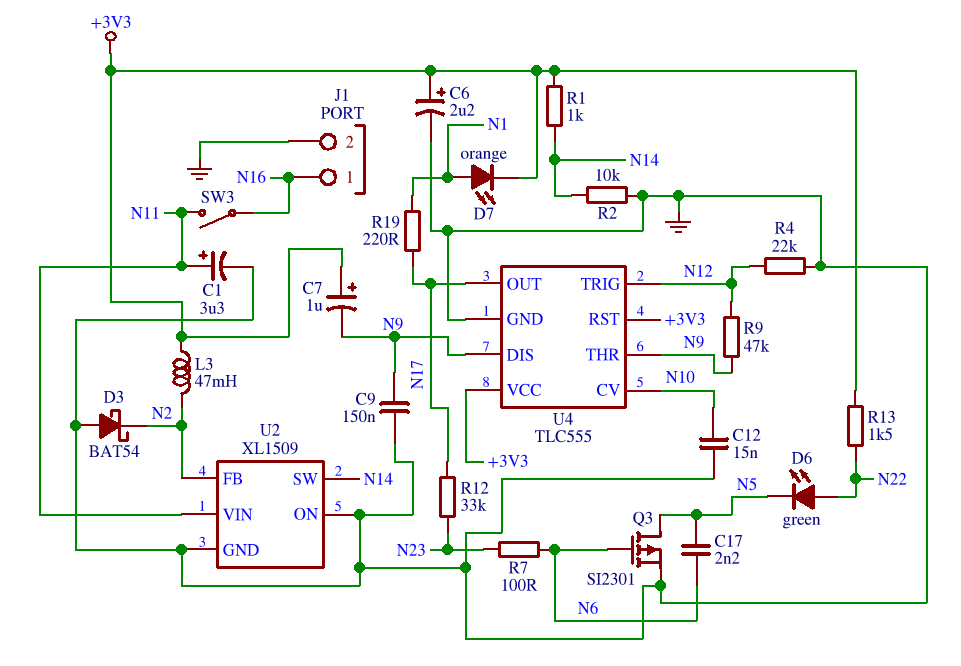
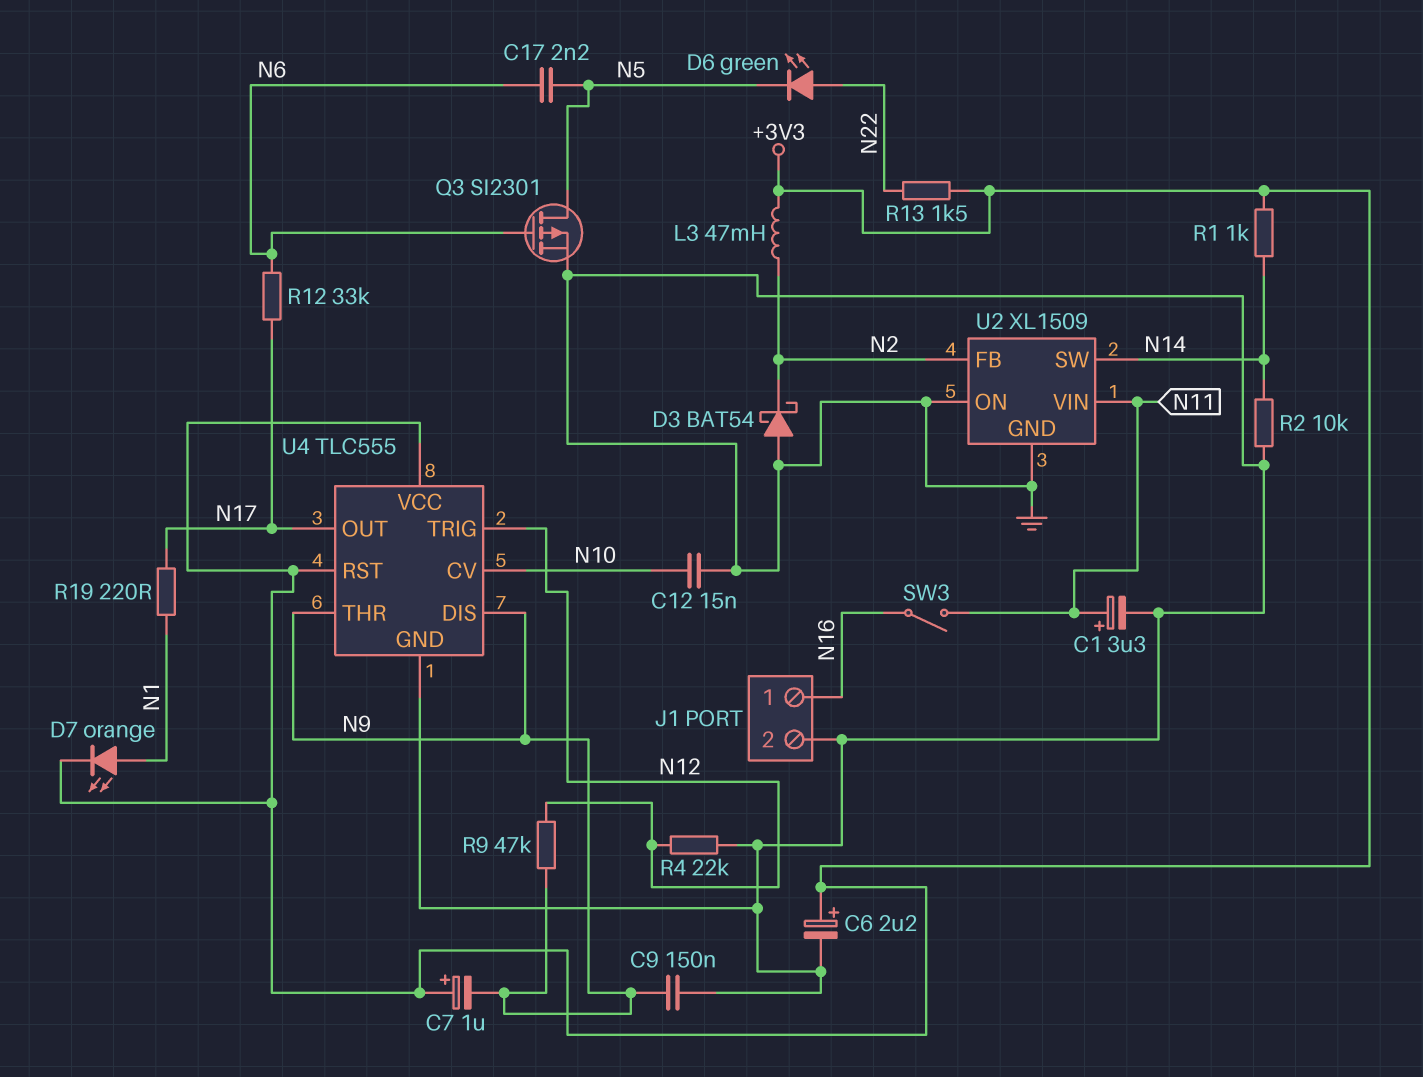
R7: 100 (N6, N23) -> none
R12: 33k (N17, N23) -> 33k (N6, N17)

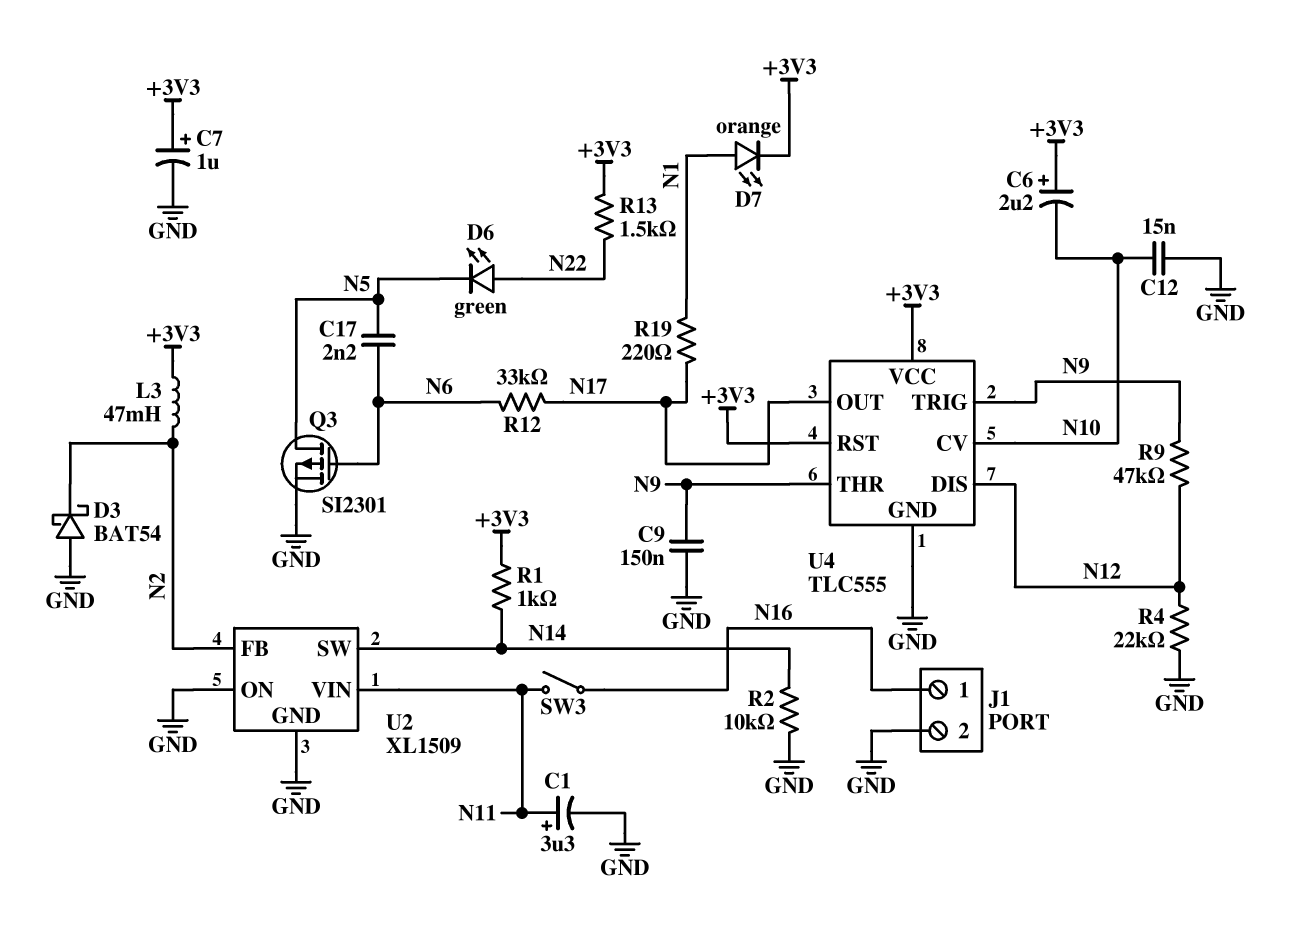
C6: 2.2uF (plus +3V3, minus GND) -> 2.2uF (plus +3V3, minus N10)
C7: 1uF (plus +3V3, minus N9) -> 1uF (plus +3V3, minus GND)
U4 pin DIS: N9 -> N12
U4 pin TRIG: N12 -> N9

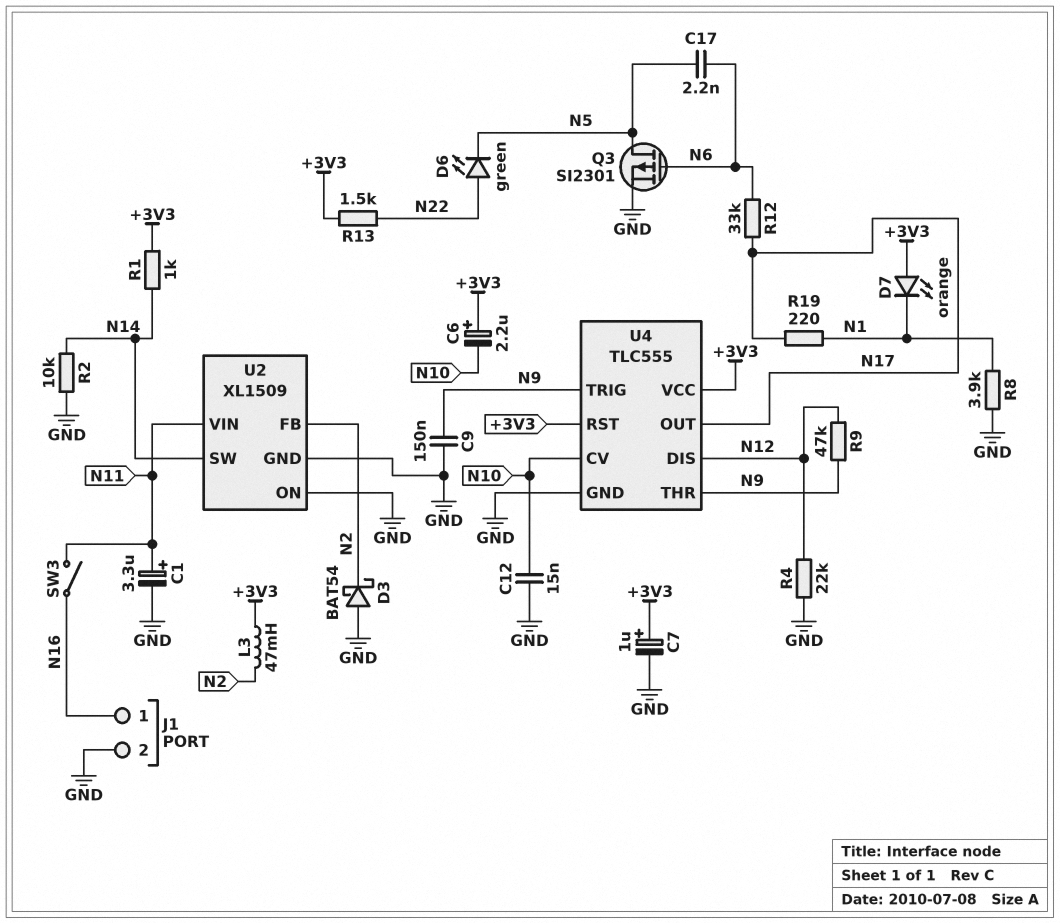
D7: LED orange (A N1, K +3V3) -> LED orange (A +3V3, K N1)
R8: none -> 3.9k (GND, N1)

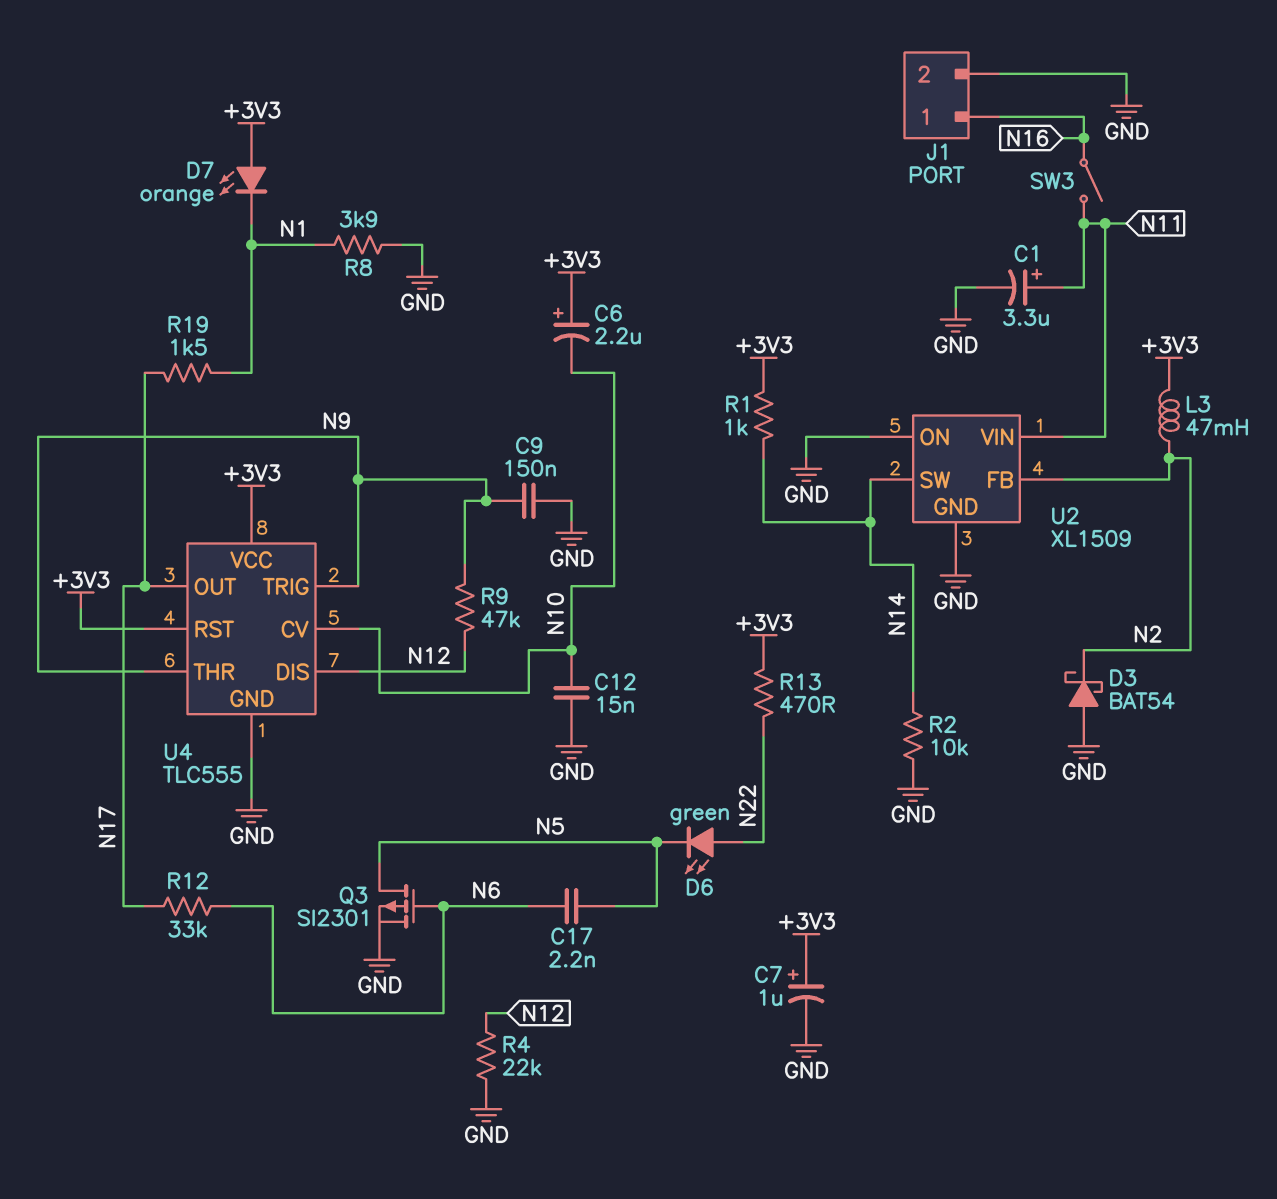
R13: 1.5k (+3V3, N22) -> 470 (+3V3, N22)
R19: 220 (N1, N17) -> 1.5k (N1, N17)

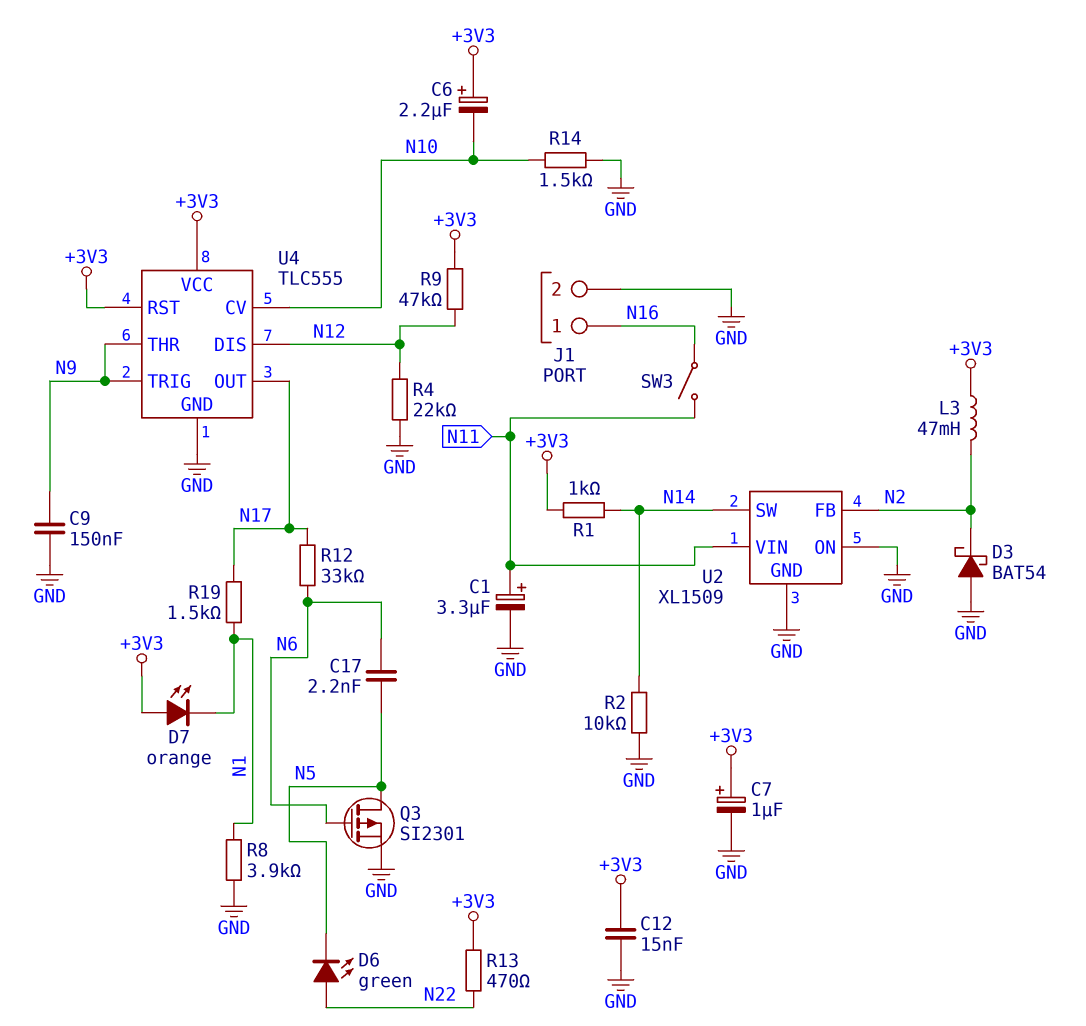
C12: 15nF (GND, N10) -> 15nF (+3V3, GND)
R9: 47k (N9, N12) -> 47k (+3V3, N12)
R14: none -> 1.5k (GND, N10)

